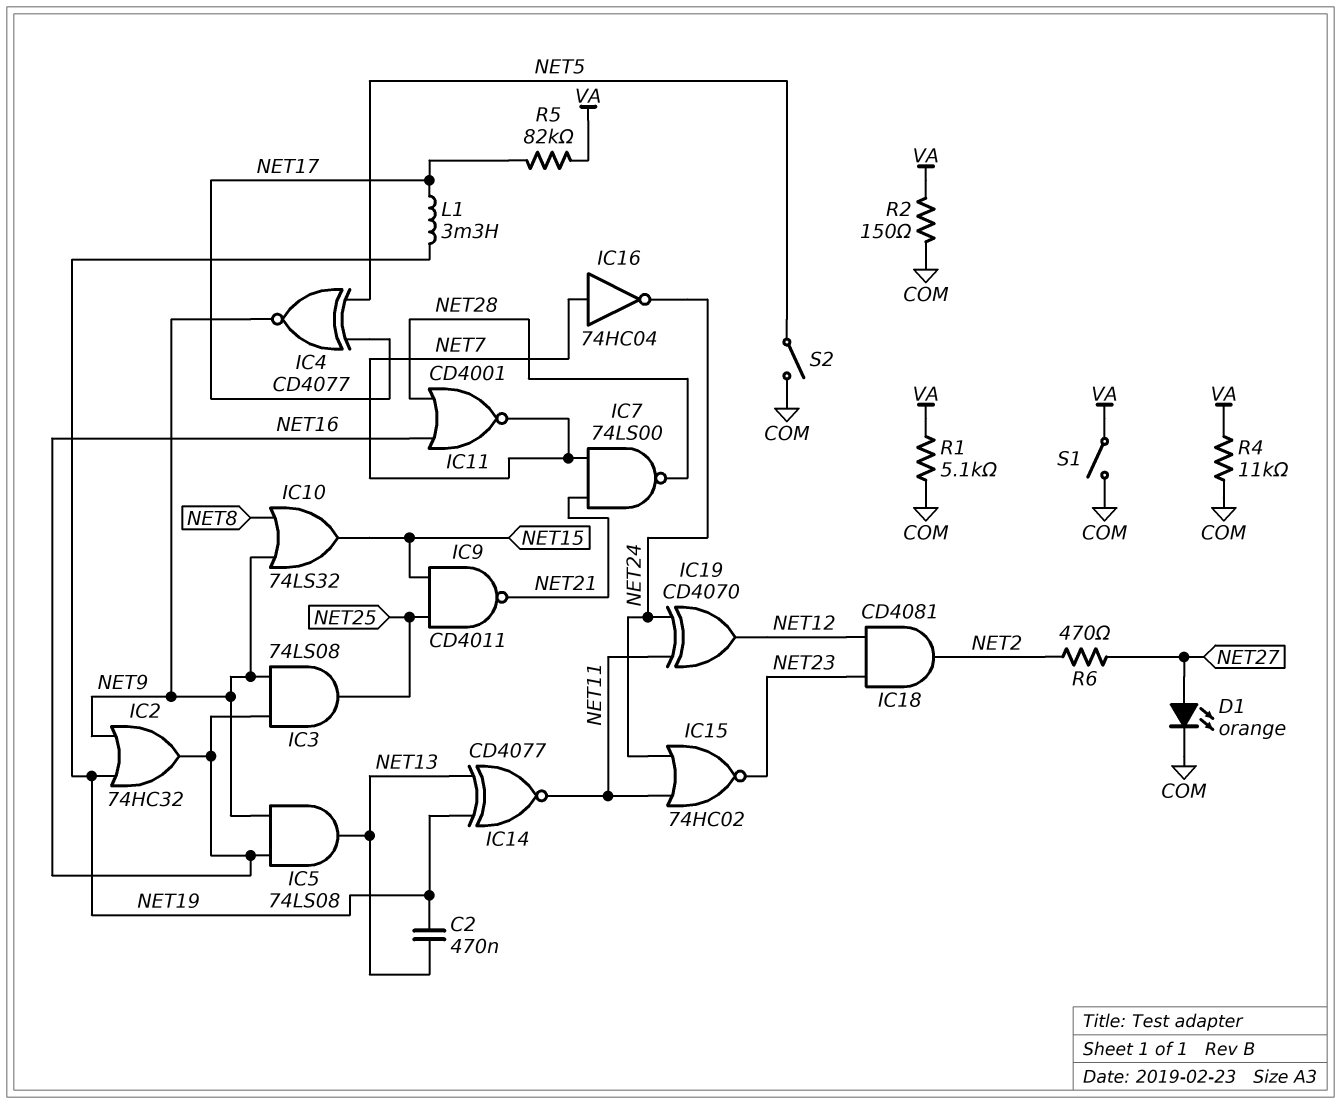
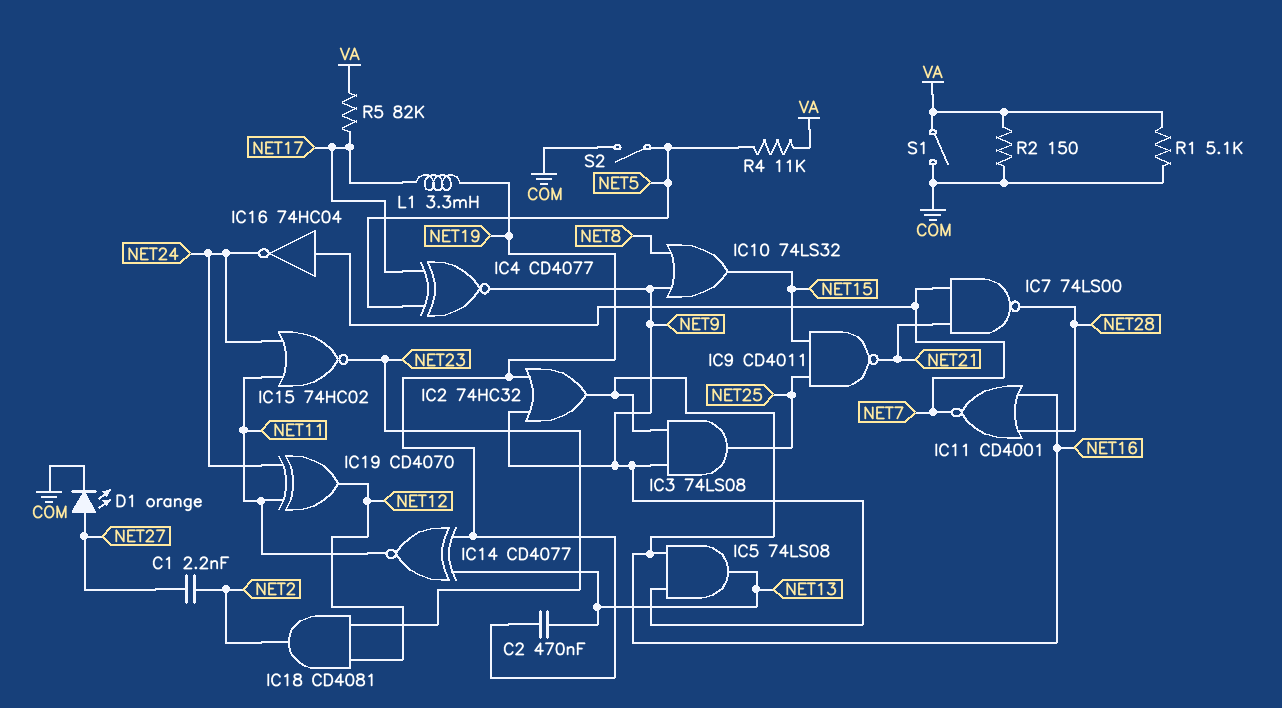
C1: none -> 2.2nF (NET2, NET27)
R4: 11k (COM, VA) -> 11k (NET5, VA)
R6: 470 (NET2, NET27) -> none

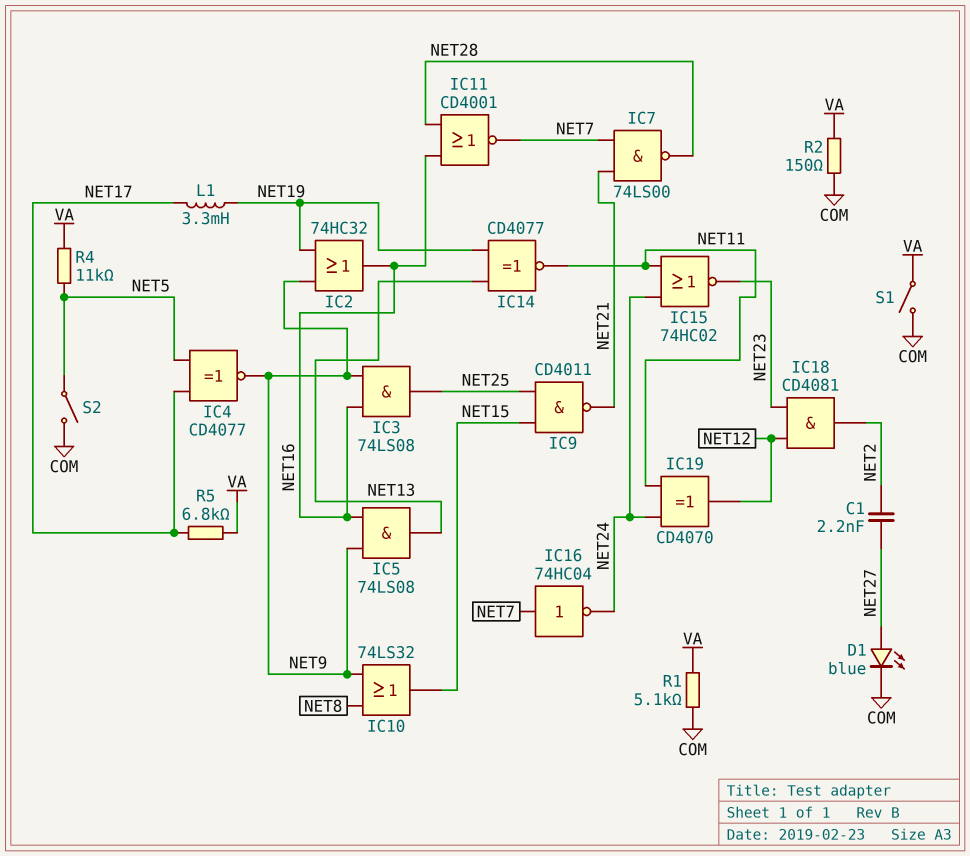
C2: 470nF (NET13, NET19) -> none
D1: LED orange (A NET27, K COM) -> LED blue (A NET27, K COM)
R5: 82k (NET17, VA) -> 6.8k (NET17, VA)

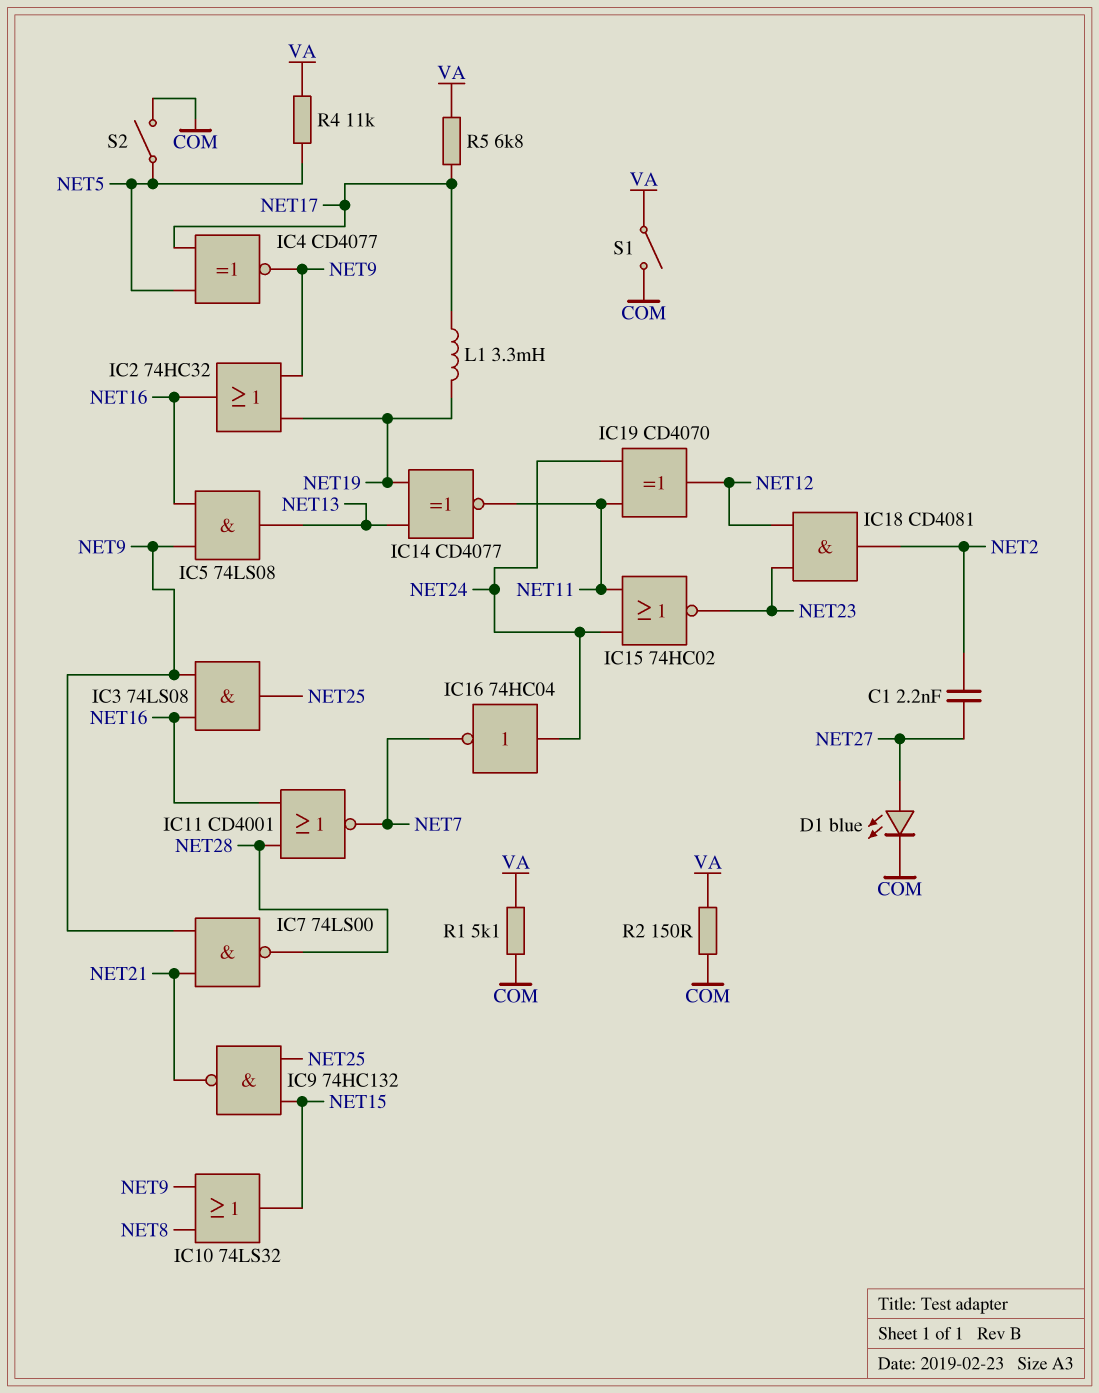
IC7: NAND 74LS00 (in NET7, in NET21, out NET28) -> NAND 74LS00 (in NET9, in NET21, out NET28)
IC9: NAND CD4011 (in NET15, in NET25, out NET21) -> NAND 74HC132 (in NET15, in NET25, out NET21)
IC16: NOT 74HC04 (in NET7, out NET24) -> NOT 74HC04 (in NET24, out NET7)

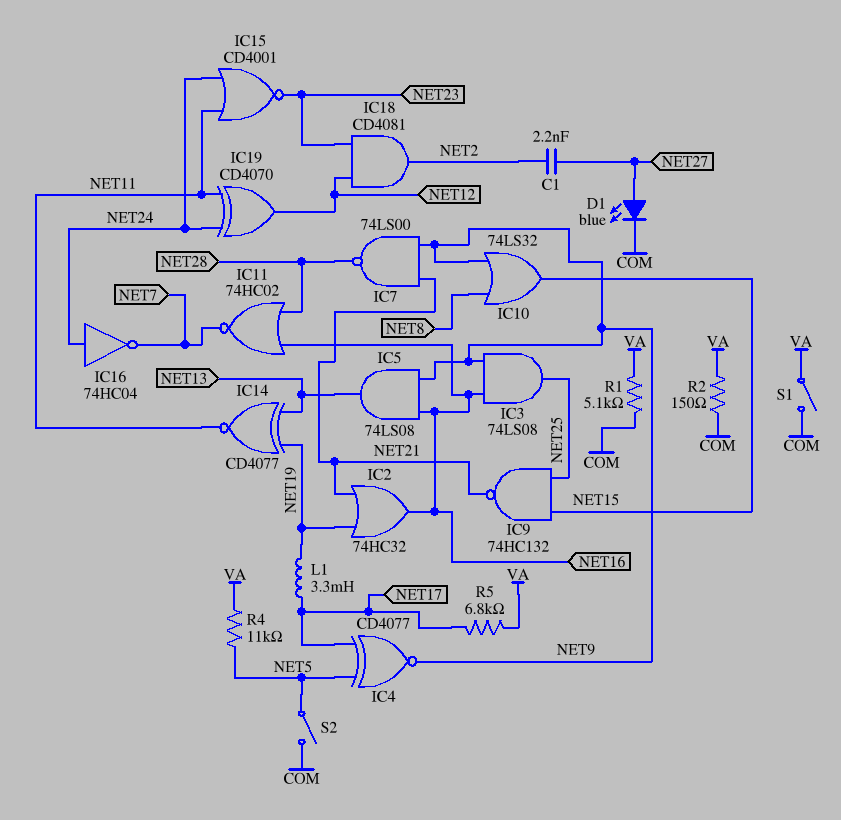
IC2: OR 74HC32 (in NET9, in NET19, out NET16) -> OR 74HC32 (in NET19, in NET21, out NET16)
IC11: NOR CD4001 (in NET16, in NET28, out NET7) -> NOR 74HC02 (in NET16, in NET28, out NET7)
IC15: NOR 74HC02 (in NET11, in NET24, out NET23) -> NOR CD4001 (in NET11, in NET24, out NET23)

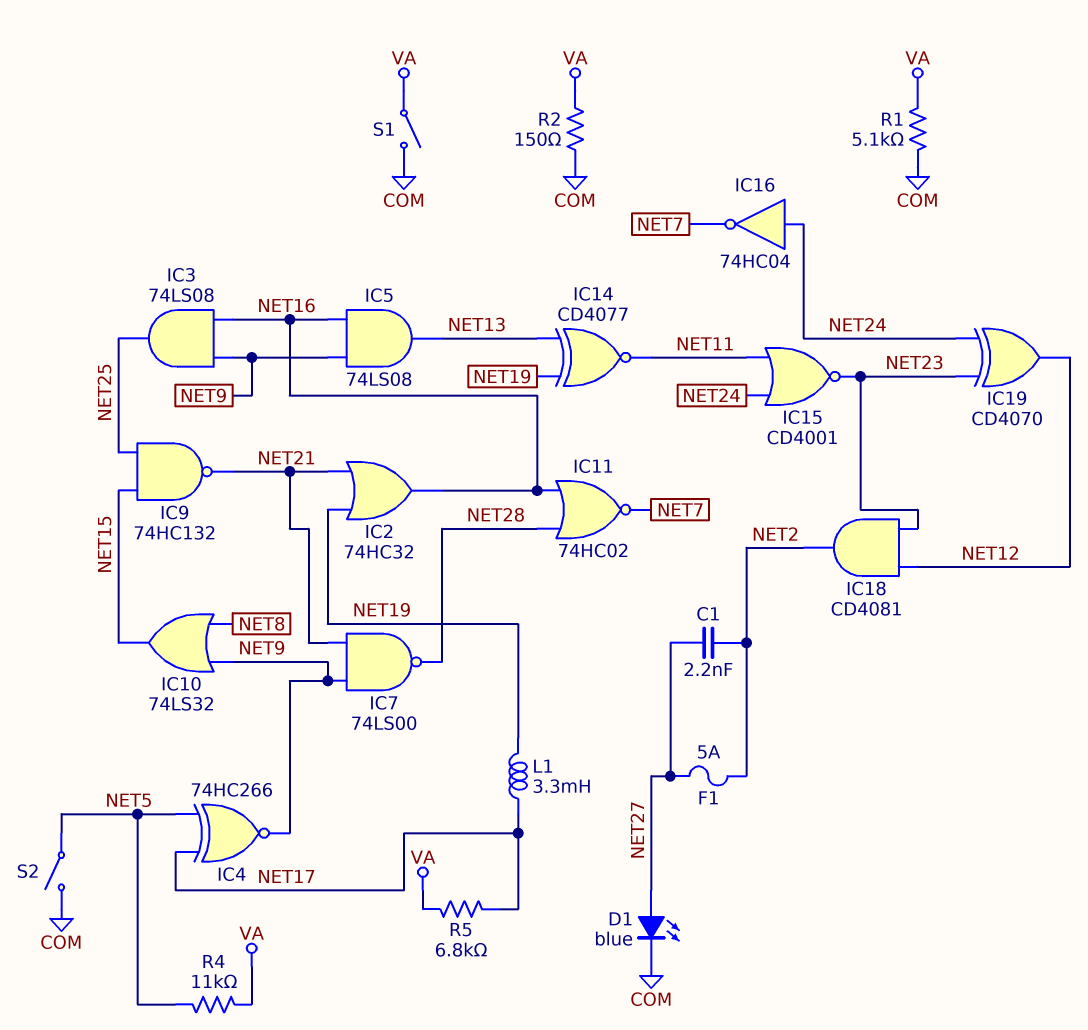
F1: none -> 5A (NET2, NET27)
IC4: XNOR CD4077 (in NET5, in NET17, out NET9) -> XNOR 74HC266 (in NET5, in NET17, out NET9)
IC19: XOR CD4070 (in NET11, in NET24, out NET12) -> XOR CD4070 (in NET23, in NET24, out NET12)

